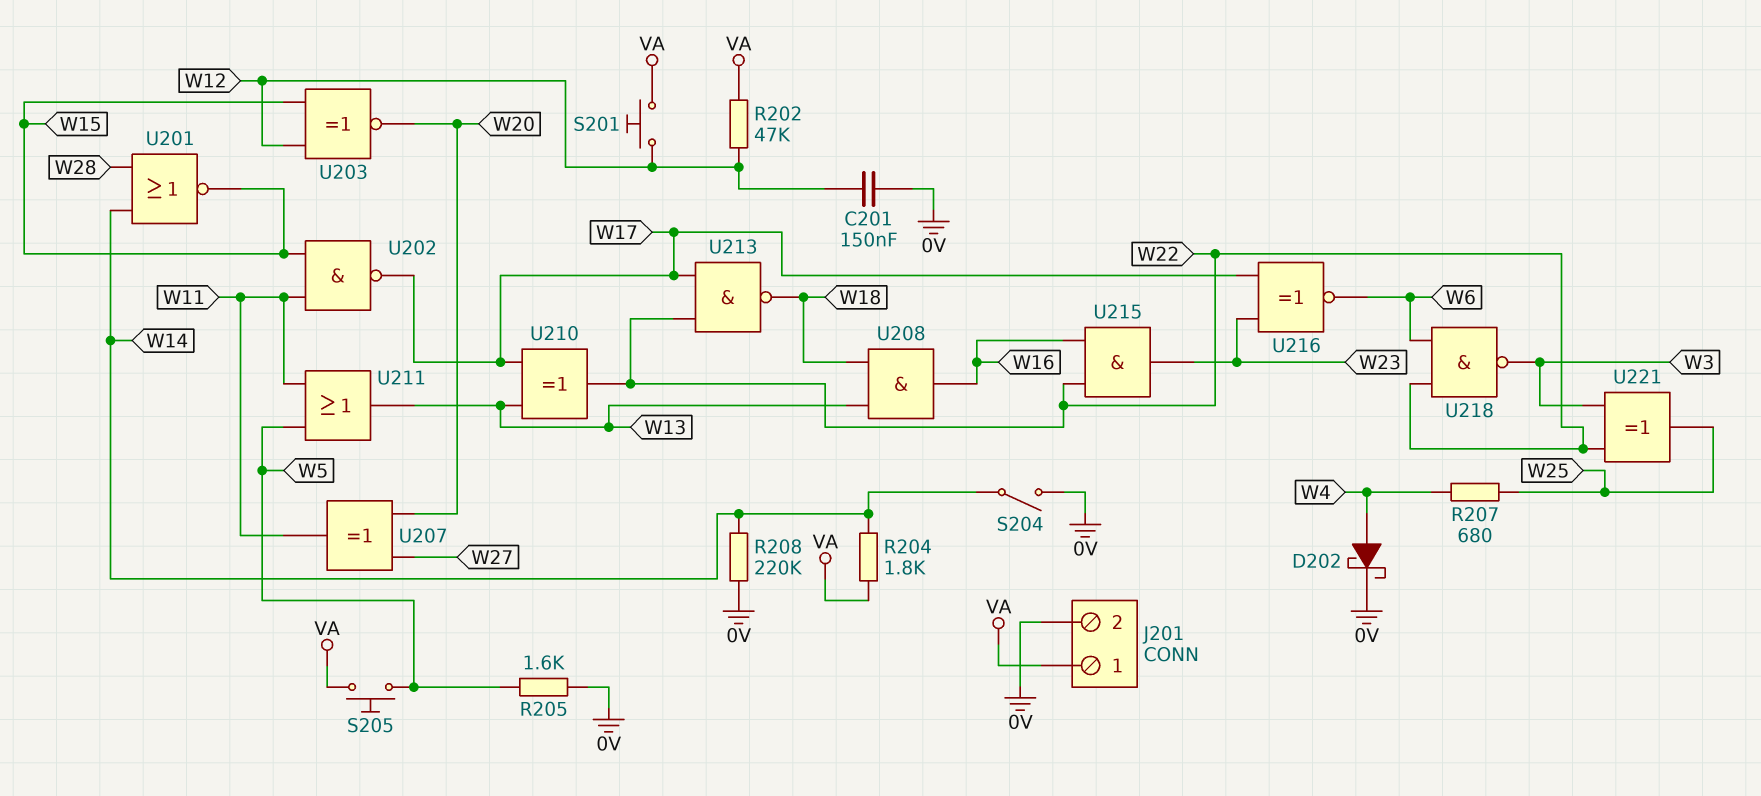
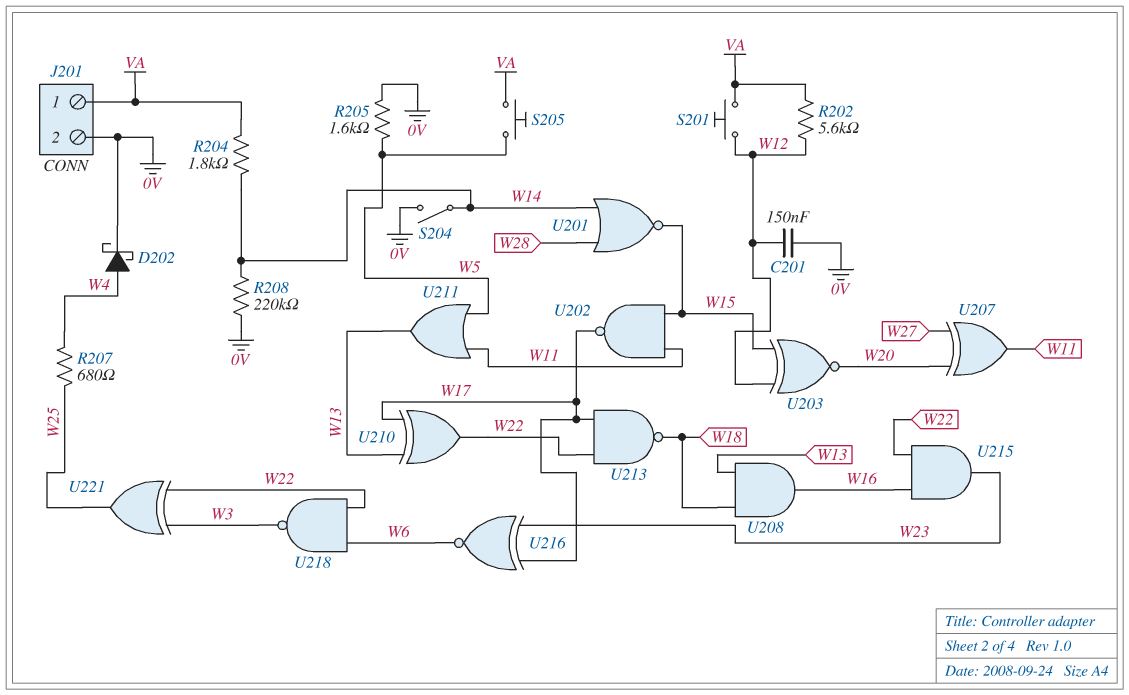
R202: 47k (VA, W12) -> 5.6k (VA, W12)

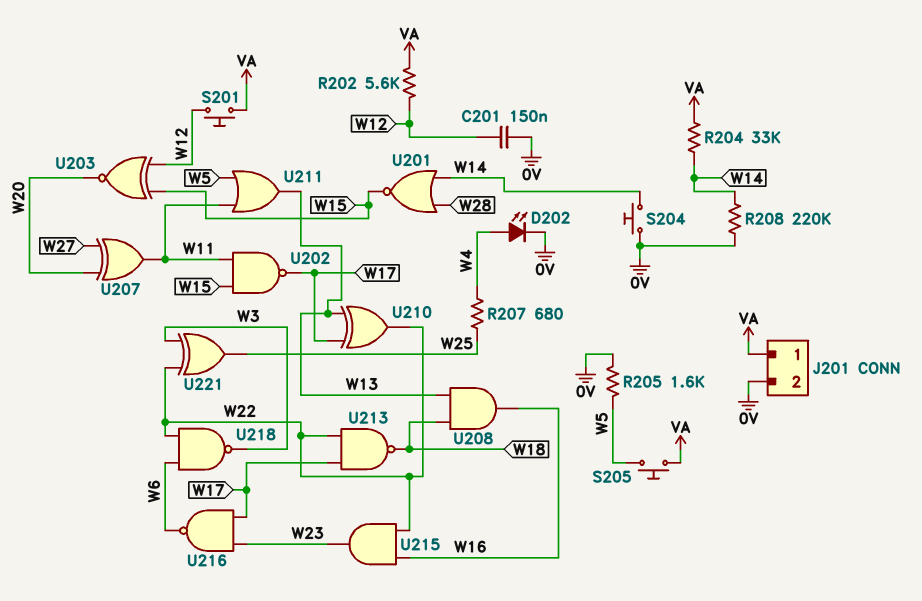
D202: schottky (A W4, K 0V) -> LED (A W4, K 0V)
R204: 1.8k (VA, W14) -> 33k (VA, W14)
S204: switch (0V, W14) -> button (0V, W14)
U216: XNOR (in W17, in W23, out W6) -> NAND (in W17, in W23, out W6)

